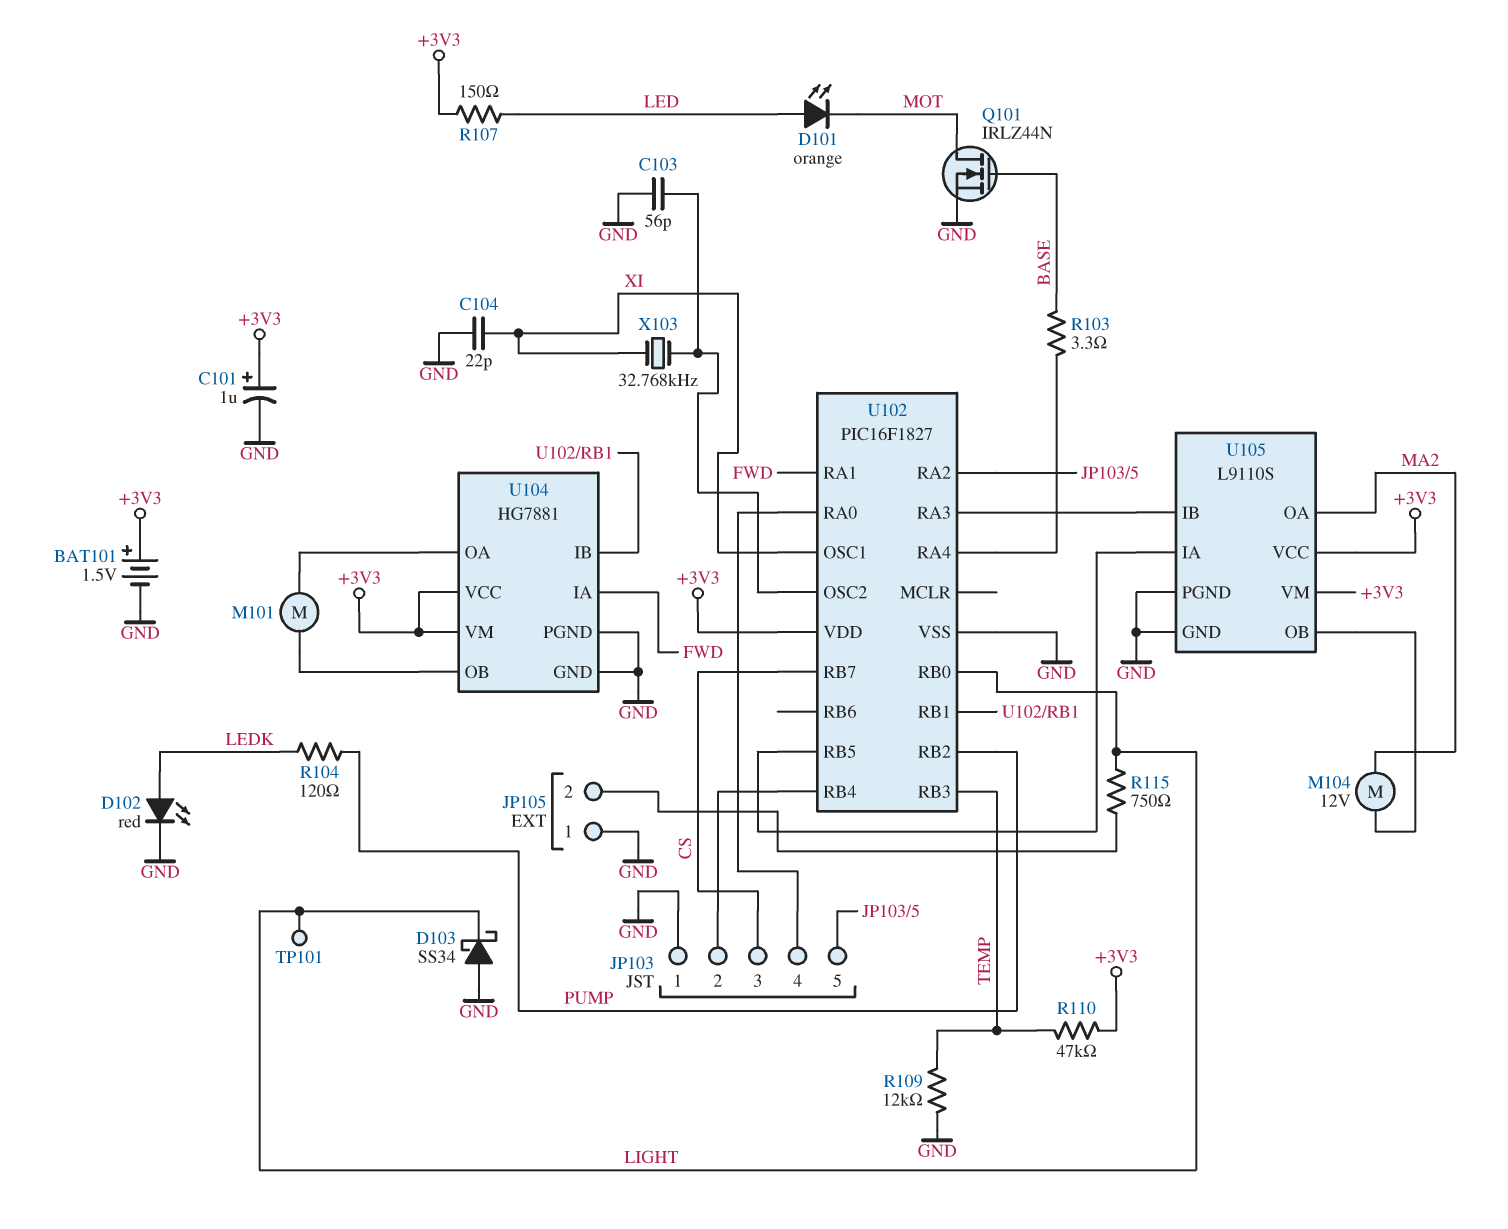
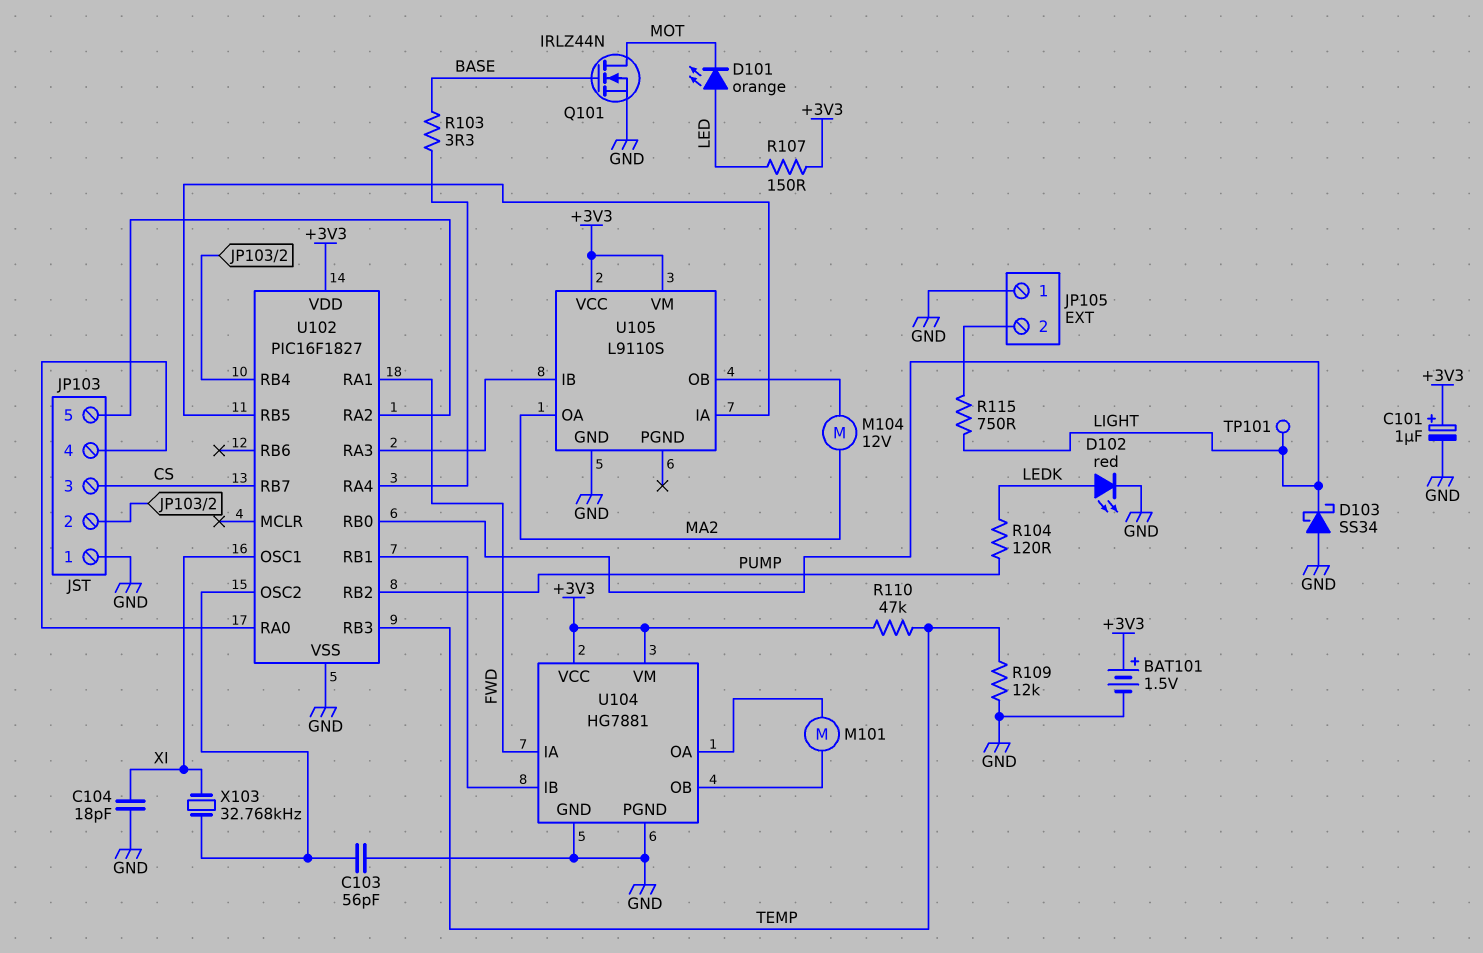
C104: 22pF (GND, XI) -> 18pF (GND, XI)
U105 pin PGND: GND -> none

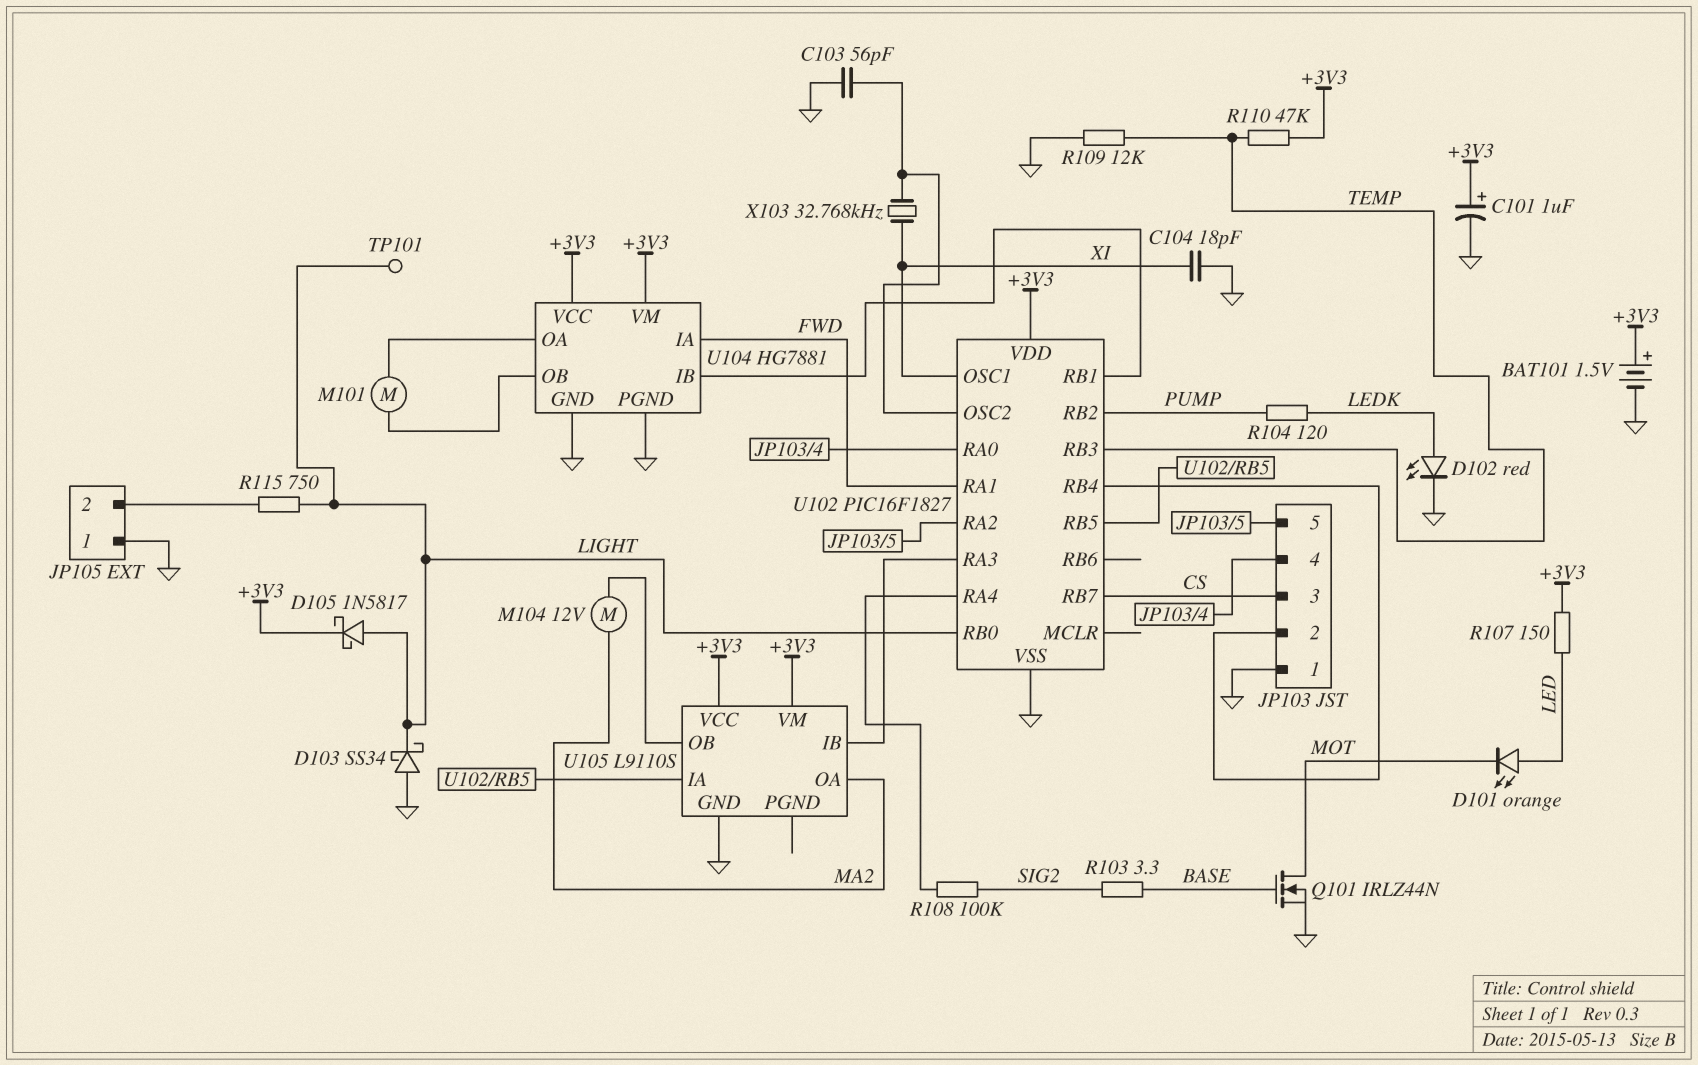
D105: none -> schottky 1N5817 (A LIGHT, K +3V3)
R103: 3.3 (BASE, U102/RA4) -> 3.3 (BASE, SIG2)
R108: none -> 100k (SIG2, U102/RA4)

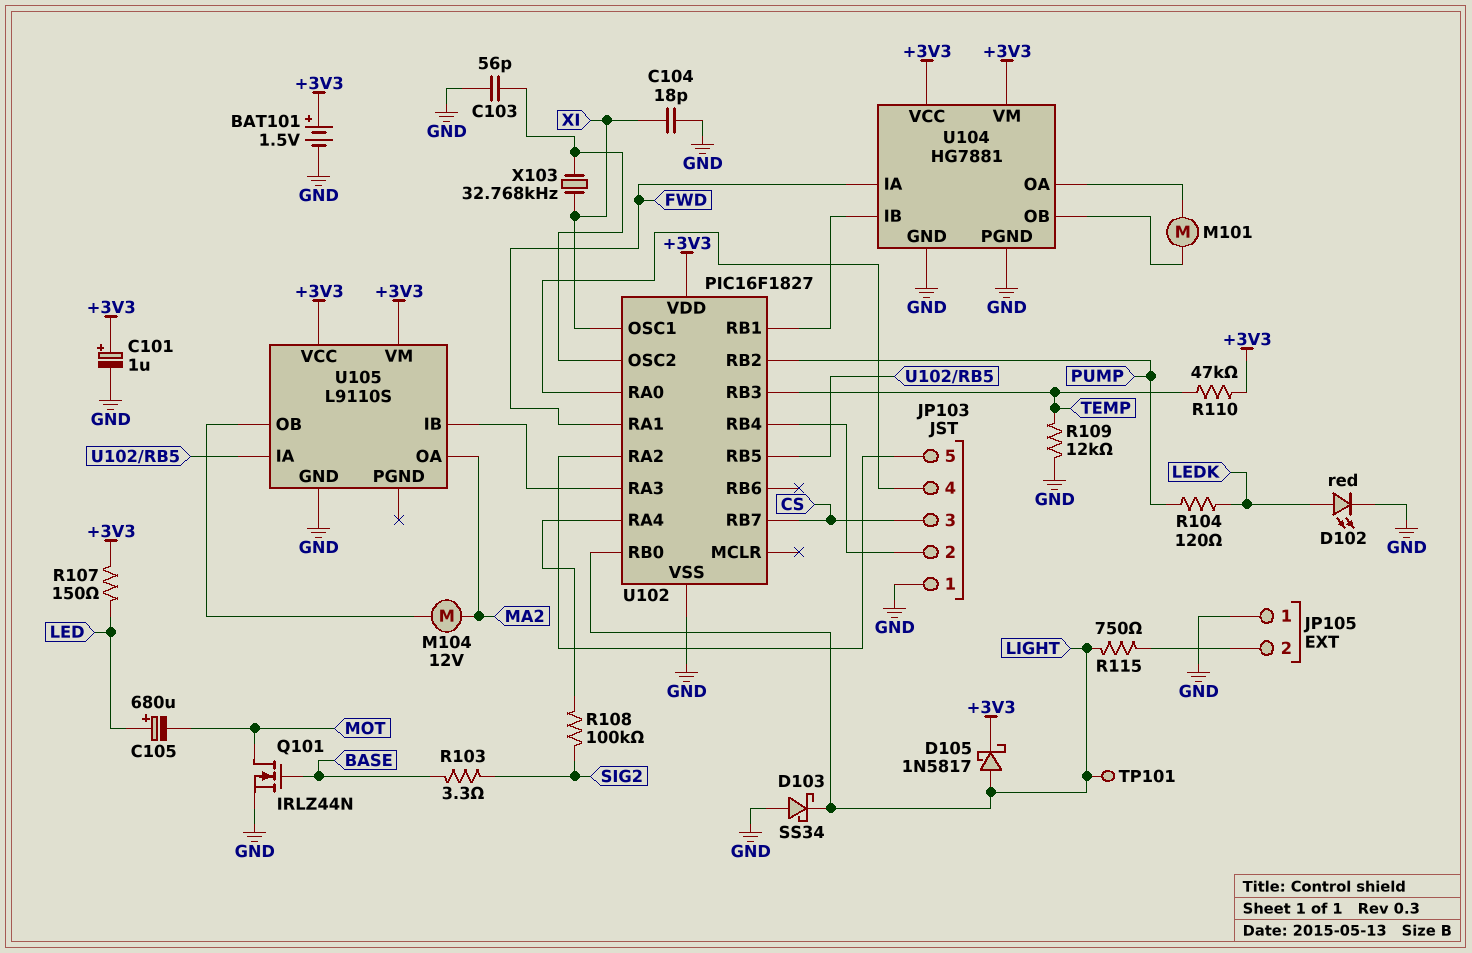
C105: none -> 680uF (plus LED, minus MOT)
D101: LED orange (A LED, K MOT) -> none

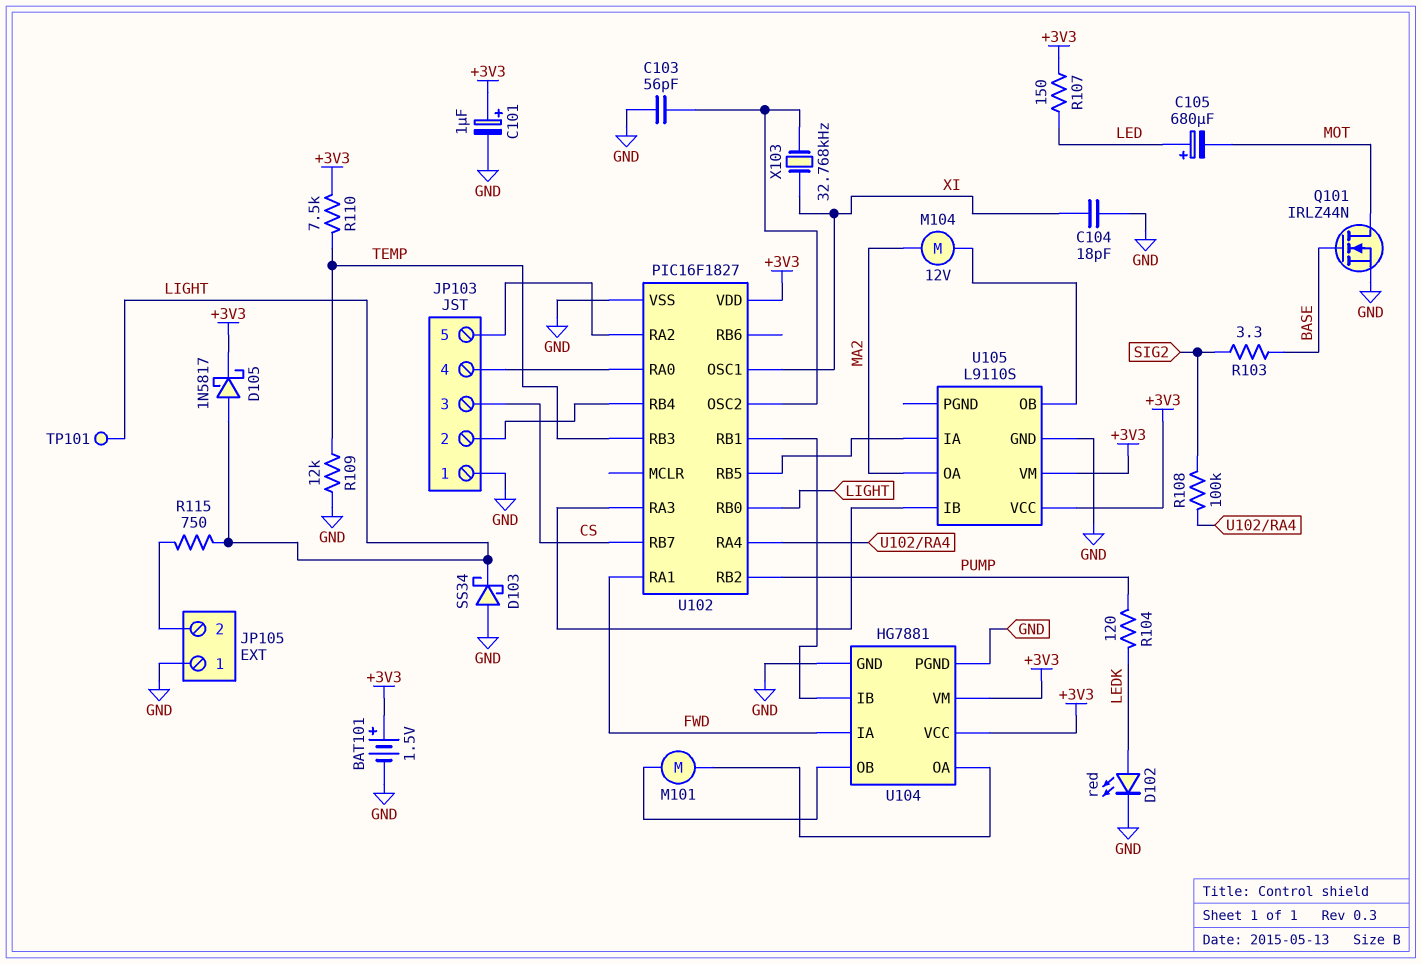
R110: 47k (+3V3, TEMP) -> 7.5k (+3V3, TEMP)

